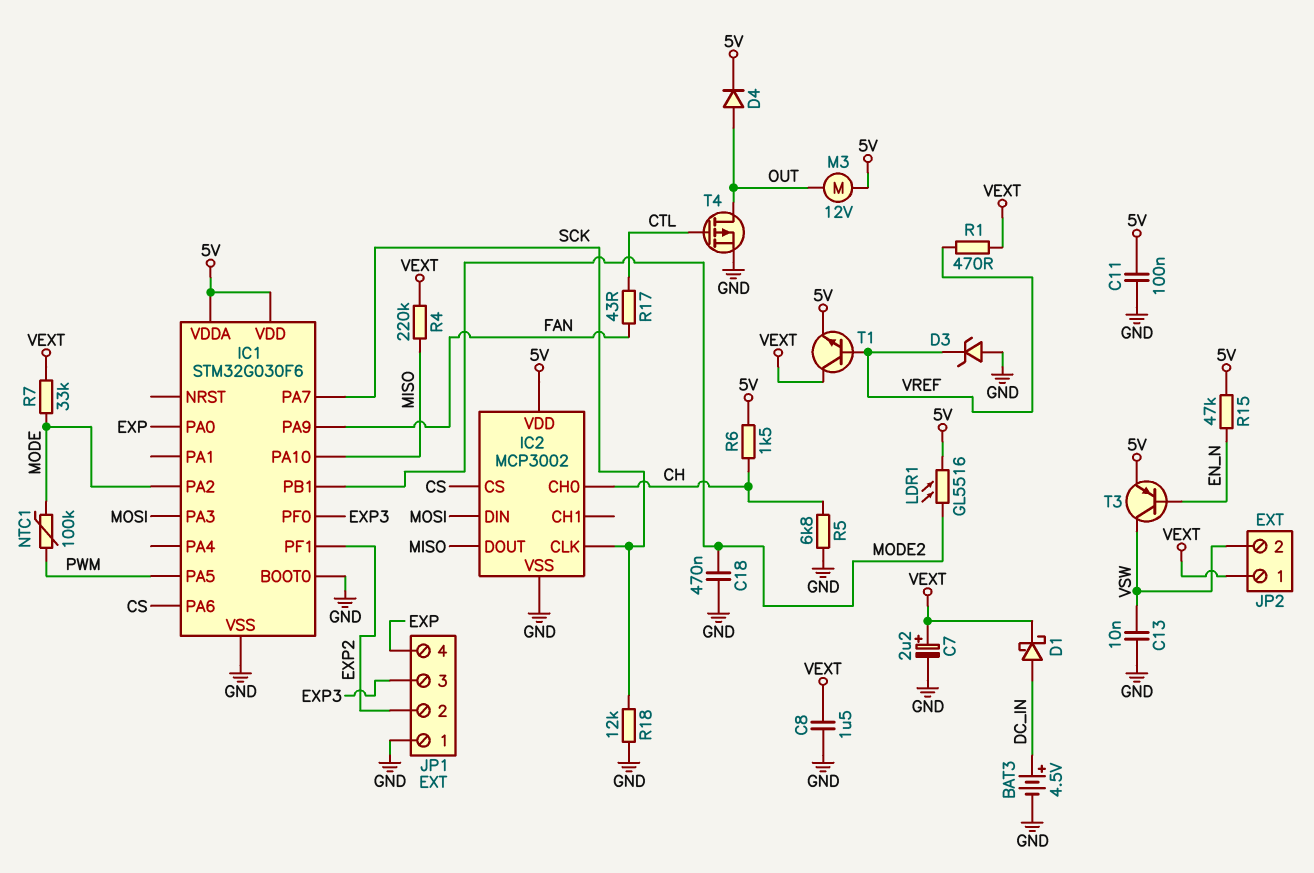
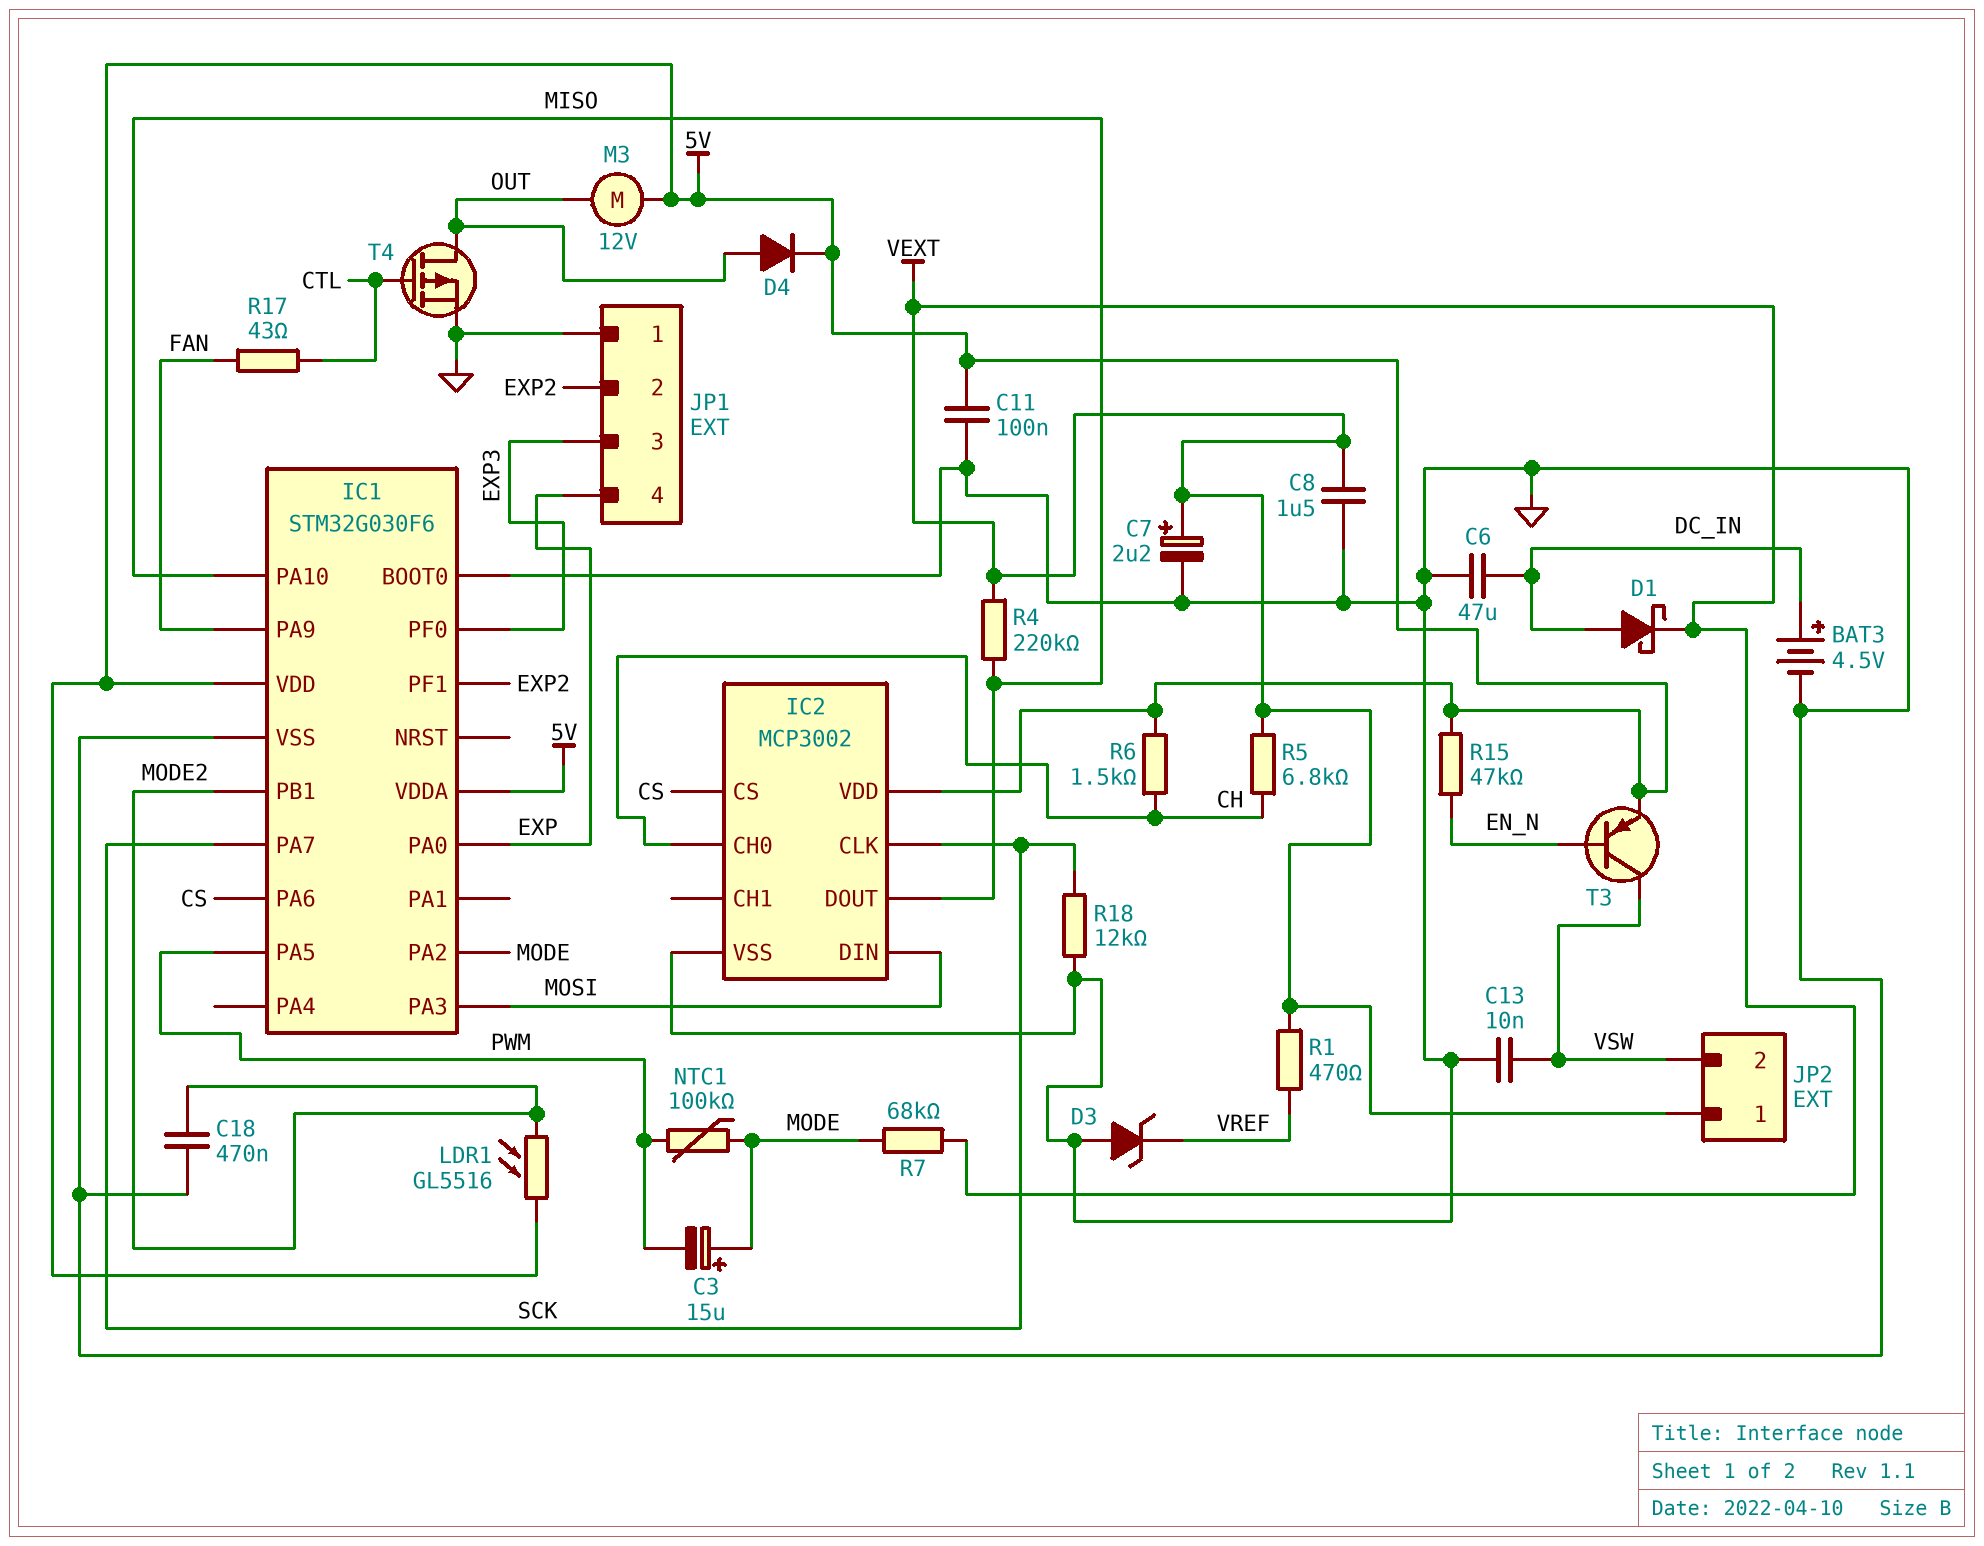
C3: none -> 15uF (plus MODE, minus PWM)
C6: none -> 47uF (DC_IN, GND)
R5: 6.8k (CH, GND) -> 6.8k (CH, VEXT)
R7: 33k (MODE, VEXT) -> 68k (MODE, VEXT)
T1: NPN (B VREF, C VEXT, E 5V) -> none

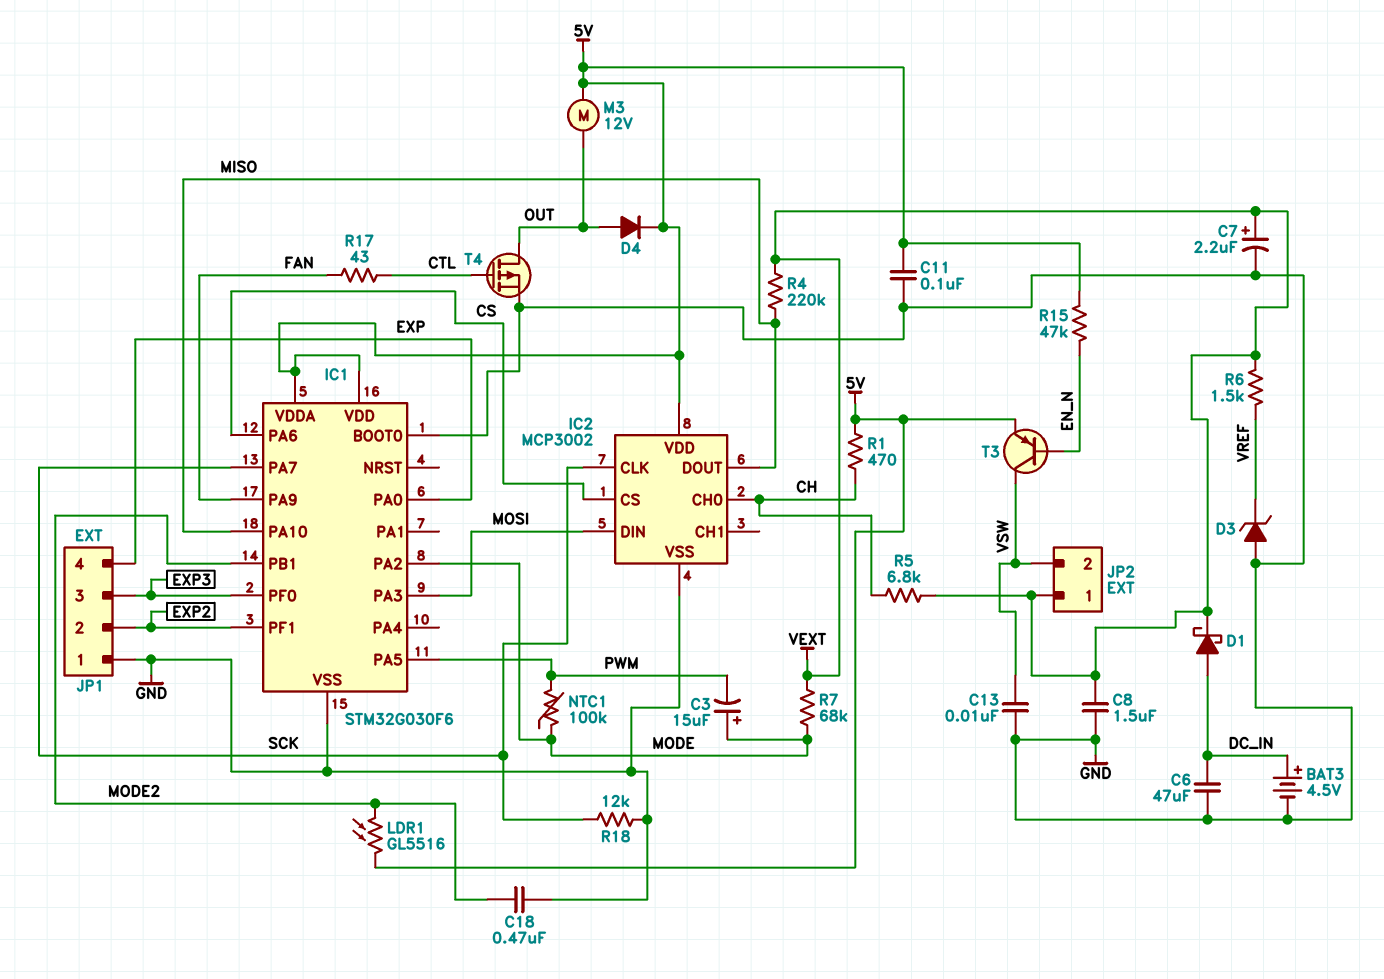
R1: 470 (VEXT, VREF) -> 470 (5V, CH)
R6: 1.5k (5V, CH) -> 1.5k (VEXT, VREF)

